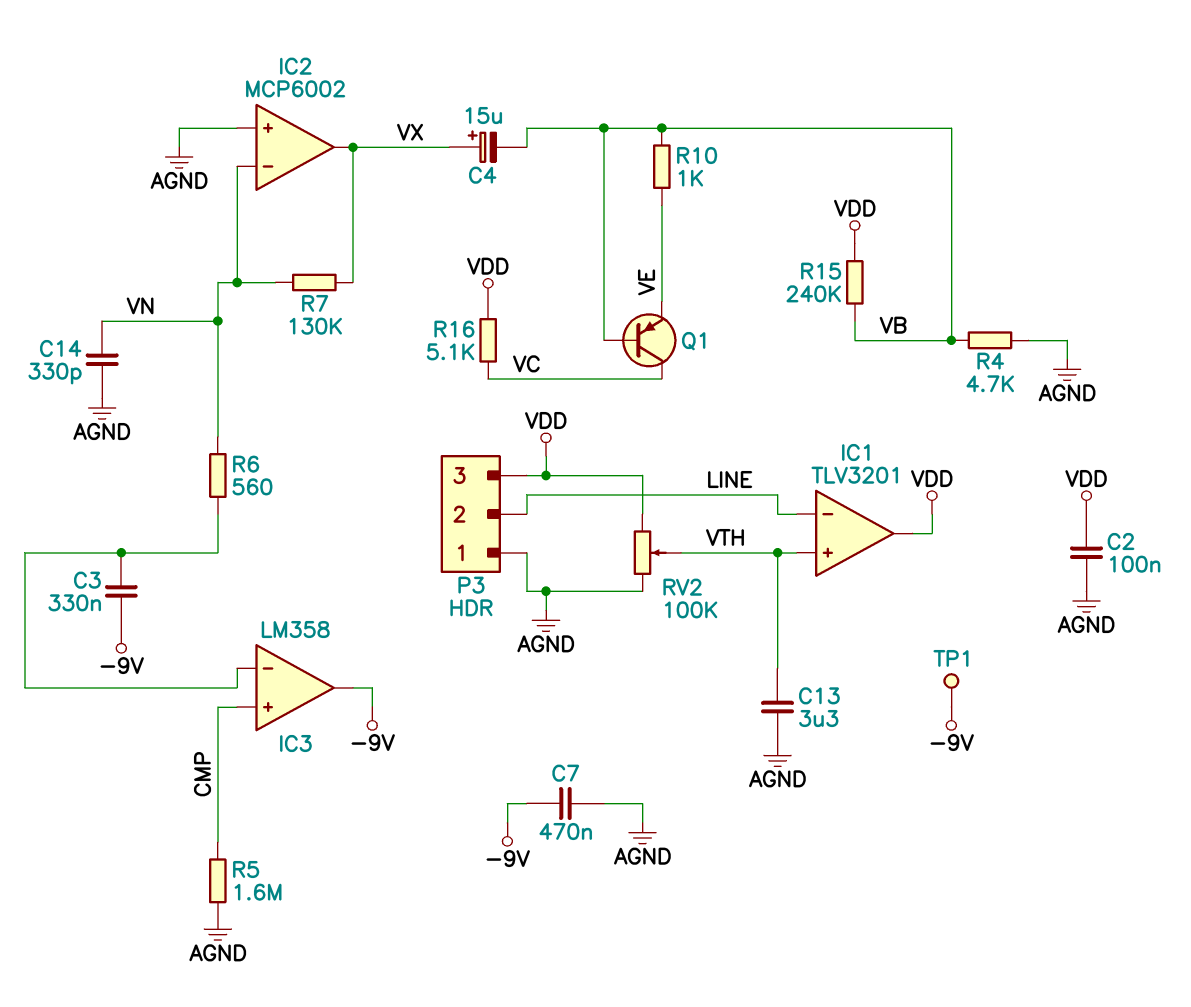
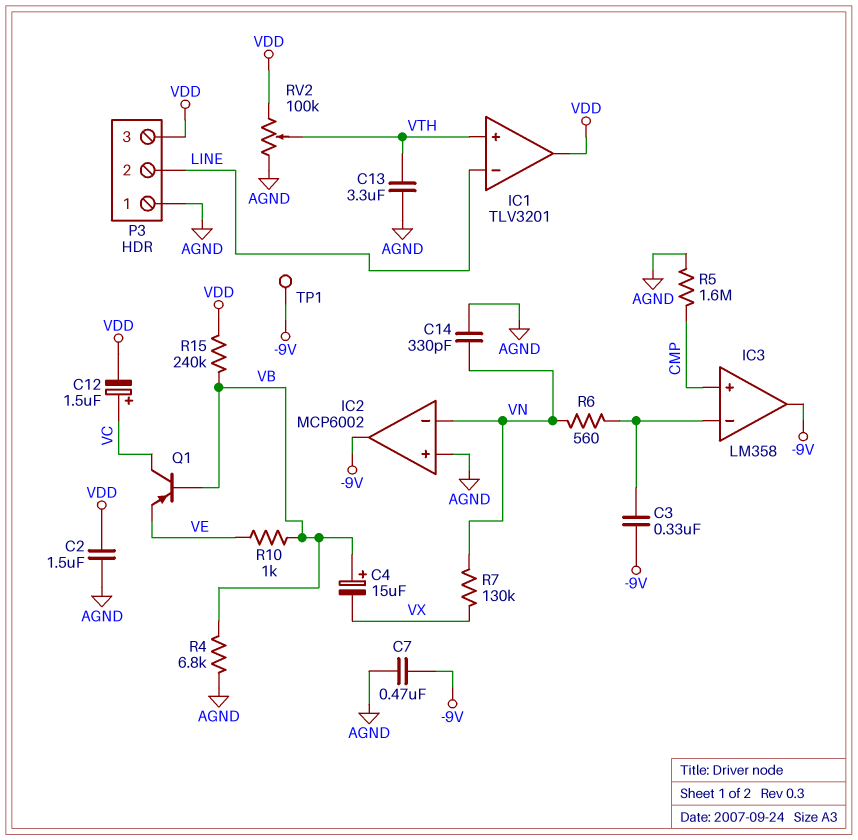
C2: 100nF (AGND, VDD) -> 1.5uF (AGND, VDD)
C4: 15uF (plus VX, minus VB) -> 15uF (plus VB, minus VX)
C12: none -> 1.5uF (plus VC, minus VDD)
IC2 pin out: VX -> -9V
R4: 4.7k (AGND, VB) -> 6.8k (AGND, VB)
R16: 5.1k (VC, VDD) -> none

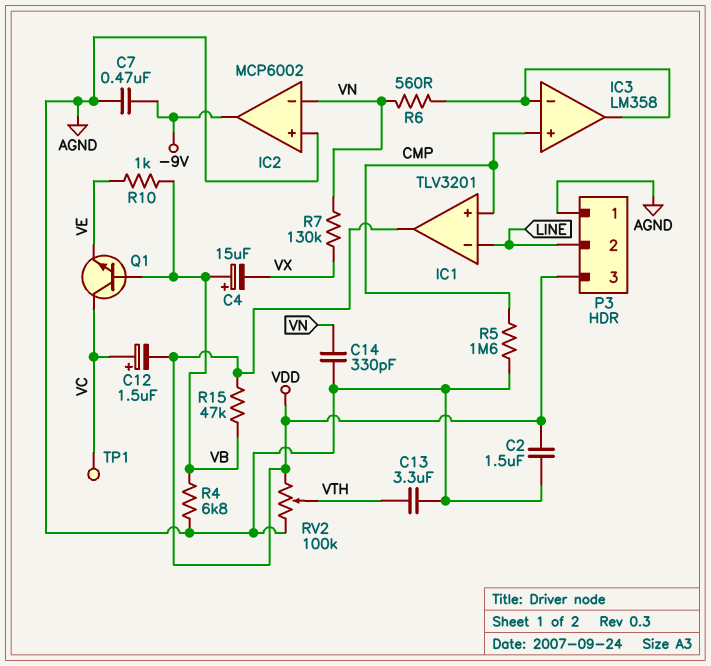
C3: 330nF (-9V, IC3/in-) -> none
IC1 pin in+: VTH -> CMP
IC3 pin out: -9V -> IC3/in-
Q1: PNP (B VB, C VC, E VE) -> NPN (B VB, C VC, E VE)
R15: 240k (VB, VDD) -> 47k (VB, VDD)
TP1: test point (-9V) -> test point (VC)

